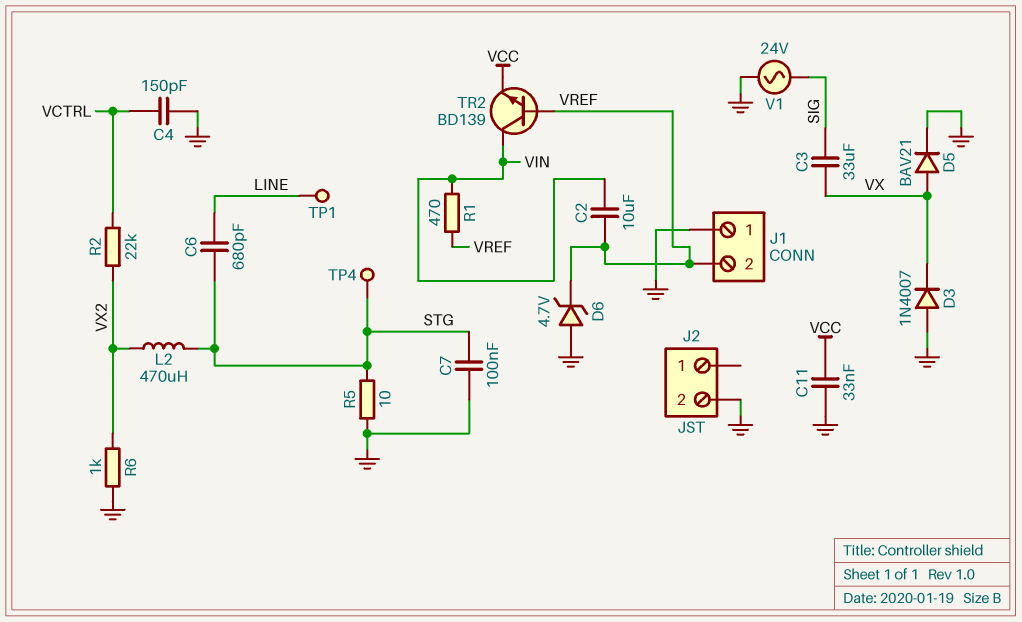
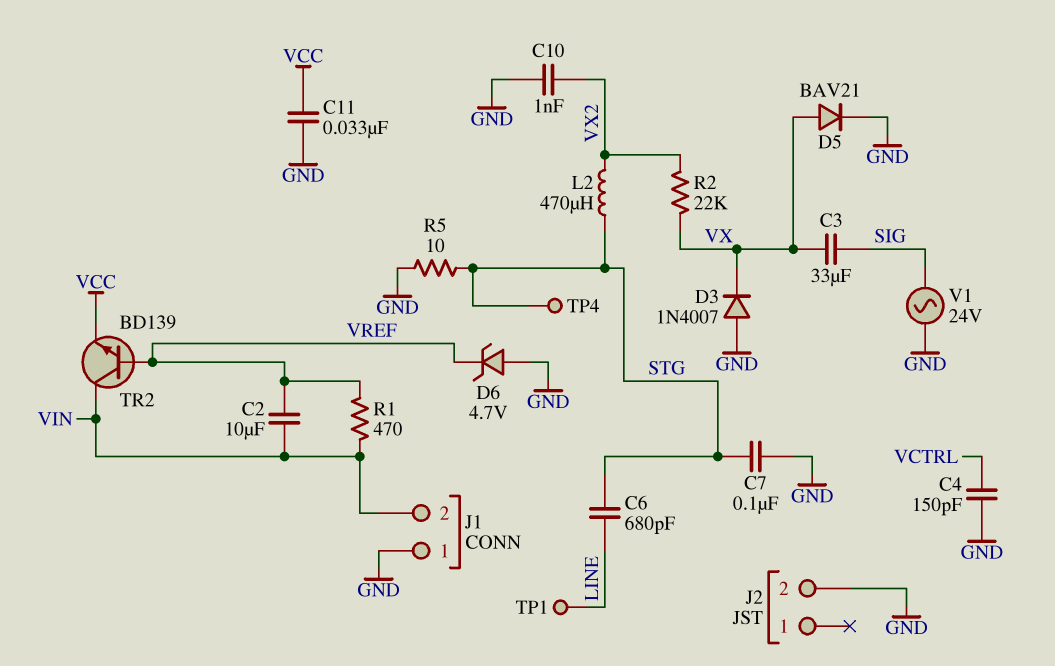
C10: none -> 1nF (GND, VX2)
J1 pin 2: VREF -> VIN
R2: 22k (VCTRL, VX2) -> 22k (VX, VX2)
R6: 1k (GND, VX2) -> none

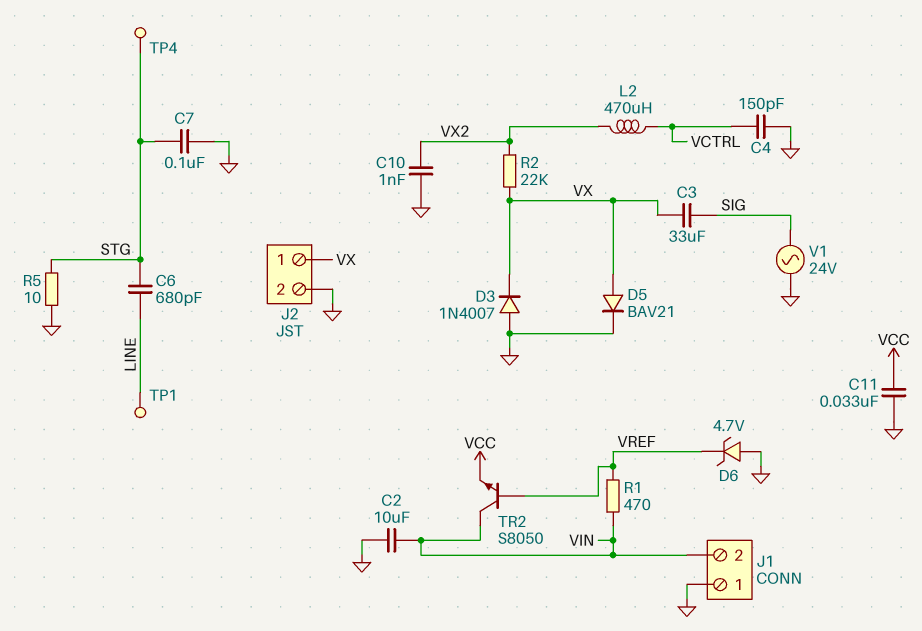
C2: 10uF (VIN, VREF) -> 10uF (GND, VIN)
J2 pin 1: none -> VX
L2: 470uH (STG, VX2) -> 470uH (VCTRL, VX2)
TR2: NPN BD139 (B VREF, C VIN, E VCC) -> NPN S8050 (B VREF, C VIN, E VCC)

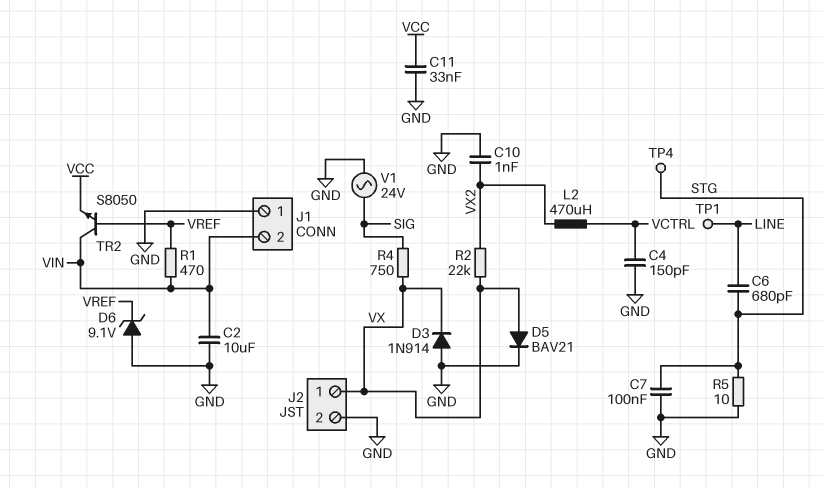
C3: 33uF (SIG, VX) -> none
D3: diode 1N4007 (A GND, K VX) -> diode 1N914 (A GND, K VX)
D6: zener 4.7V (A GND, K VREF) -> zener 9.1V (A GND, K VREF)
R4: none -> 750 (SIG, VX)

